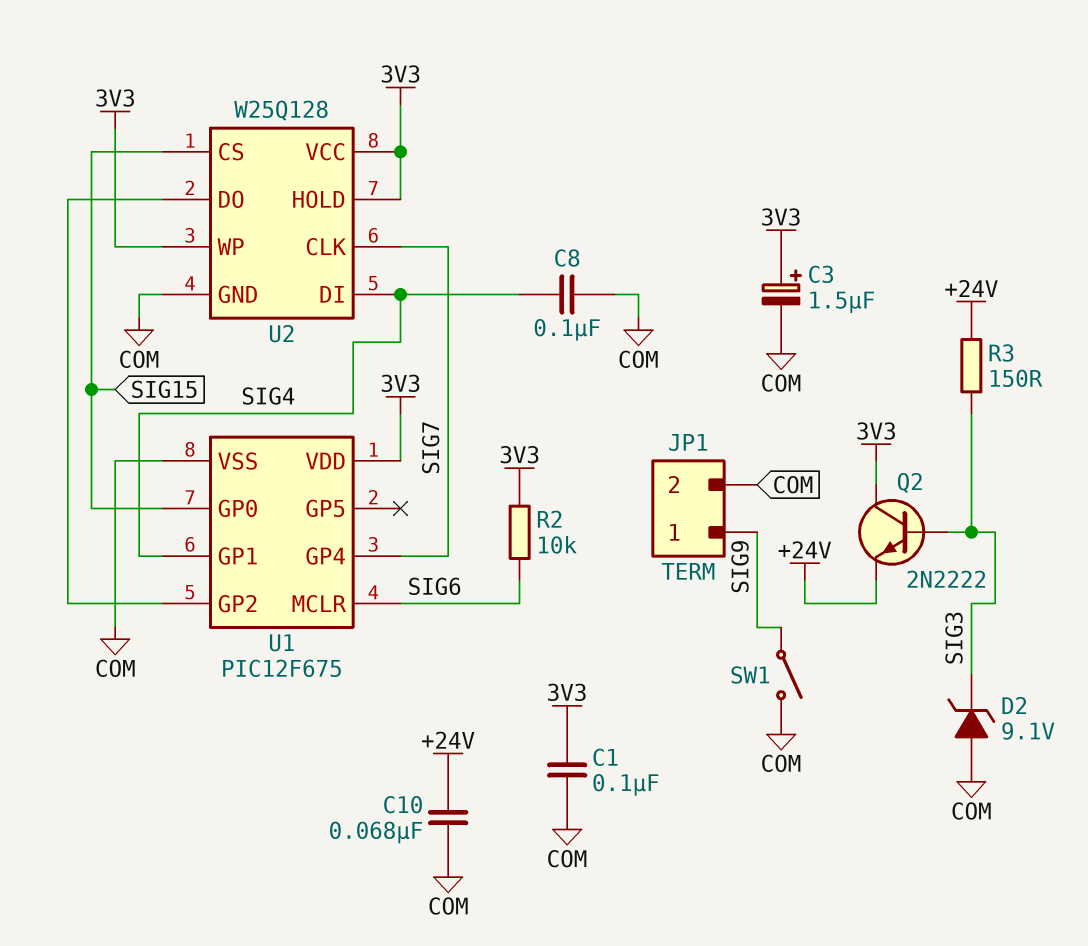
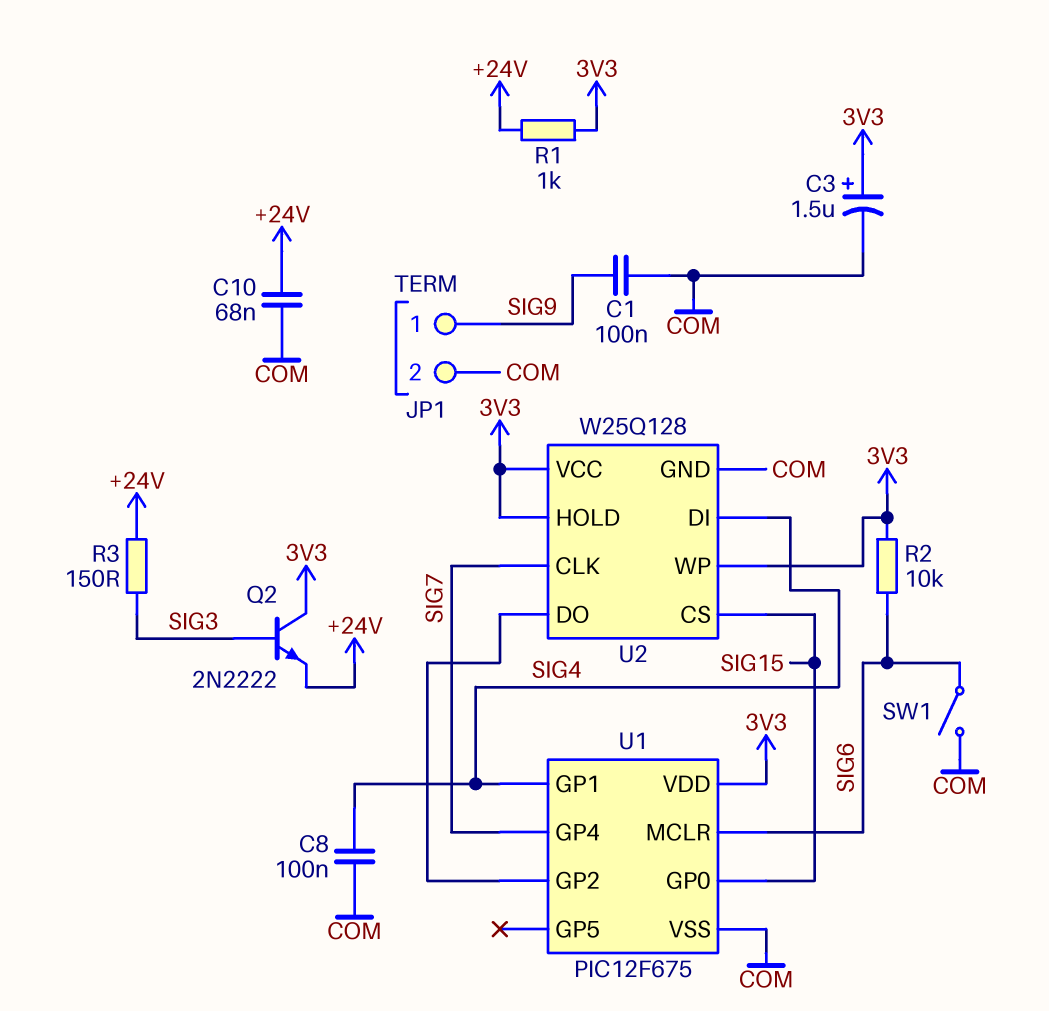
C1: 100nF (3V3, COM) -> 100nF (COM, SIG9)
D2: zener 9.1V (A COM, K SIG3) -> none
R1: none -> 1k (+24V, 3V3)
SW1: switch (COM, SIG9) -> switch (COM, SIG6)

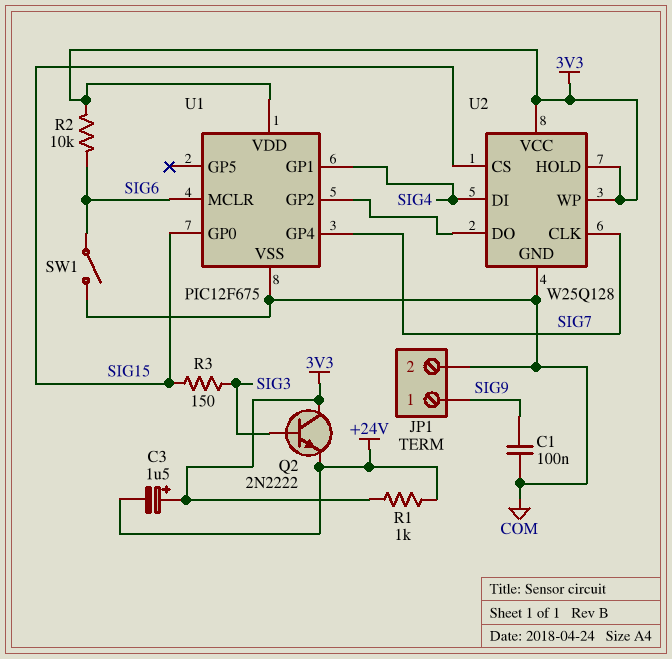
C3: 1.5uF (plus 3V3, minus COM) -> 1.5uF (plus 3V3, minus +24V)
C8: 100nF (COM, SIG4) -> none
C10: 68nF (+24V, COM) -> none
R3: 150 (+24V, SIG3) -> 150 (SIG3, SIG15)

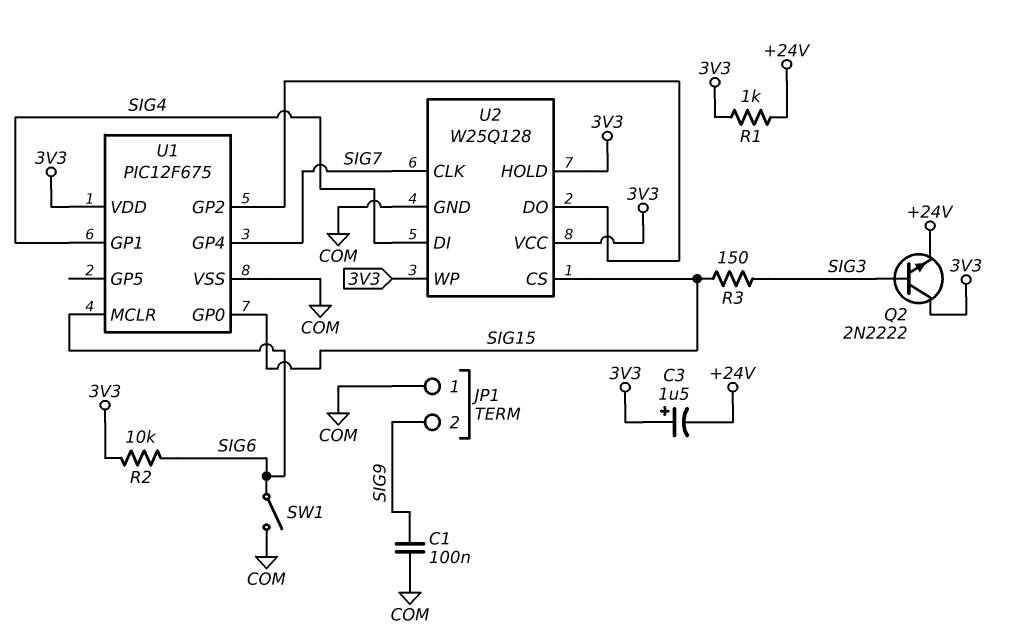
JP1 pin 1: SIG9 -> COM
JP1 pin 2: COM -> SIG9

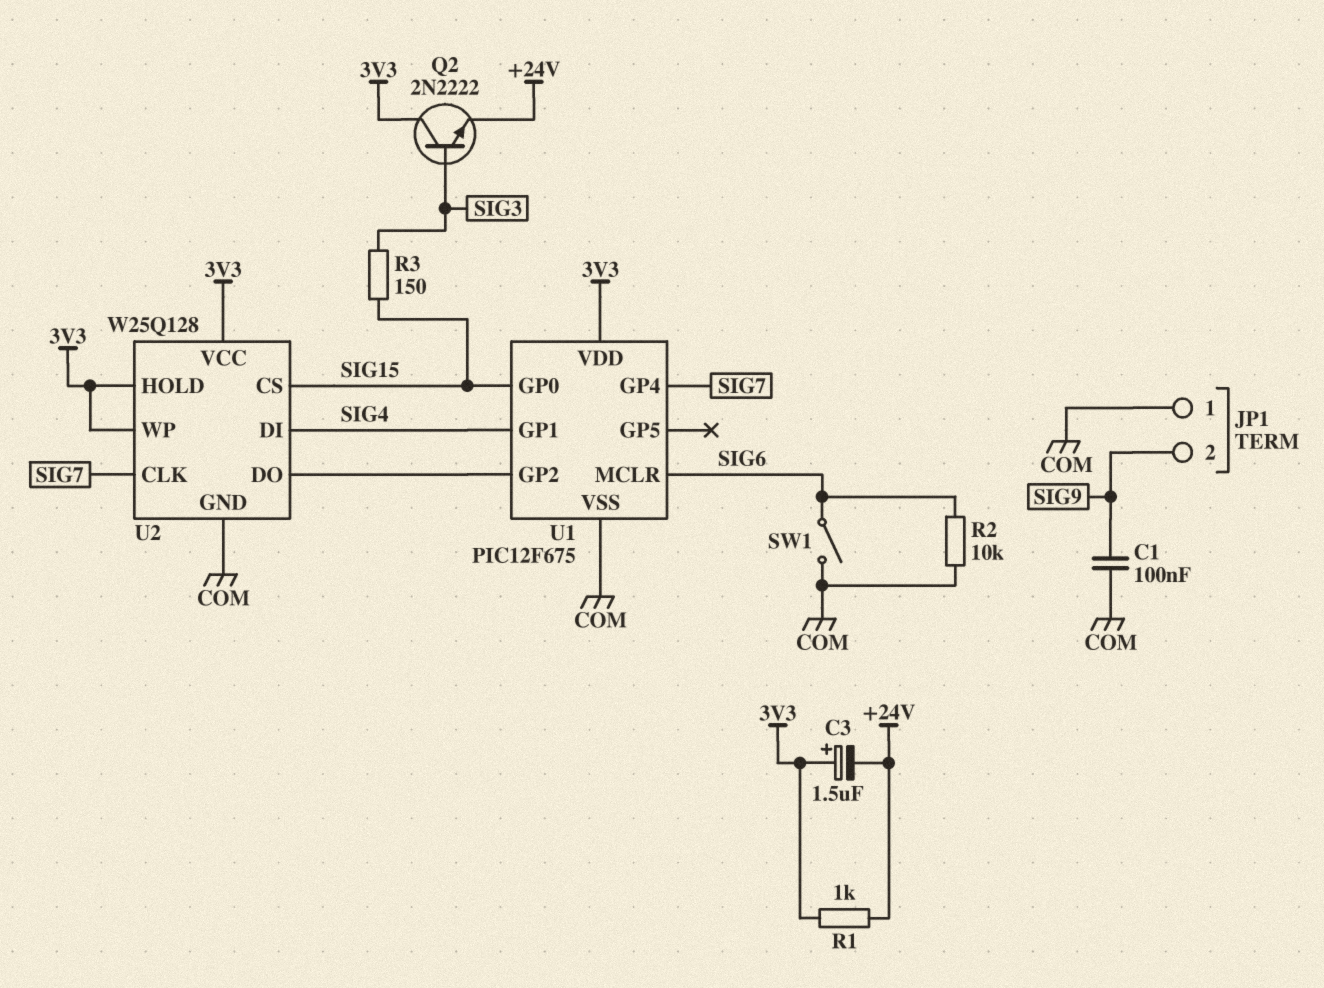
R2: 10k (3V3, SIG6) -> 10k (COM, SIG6)

